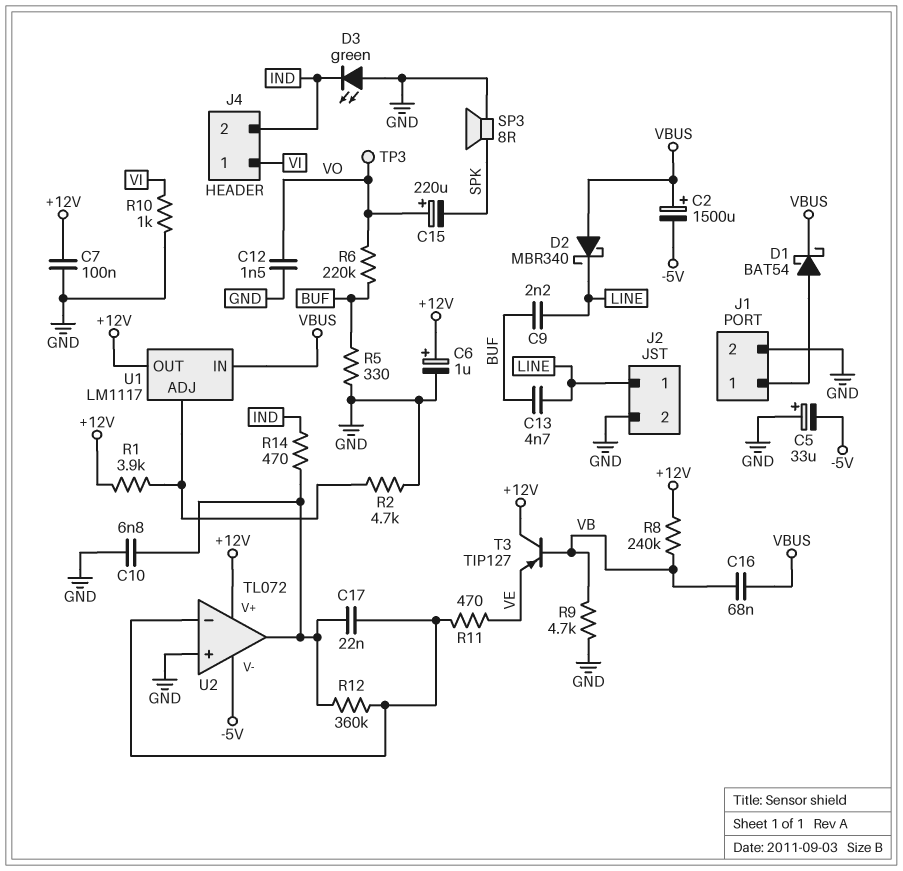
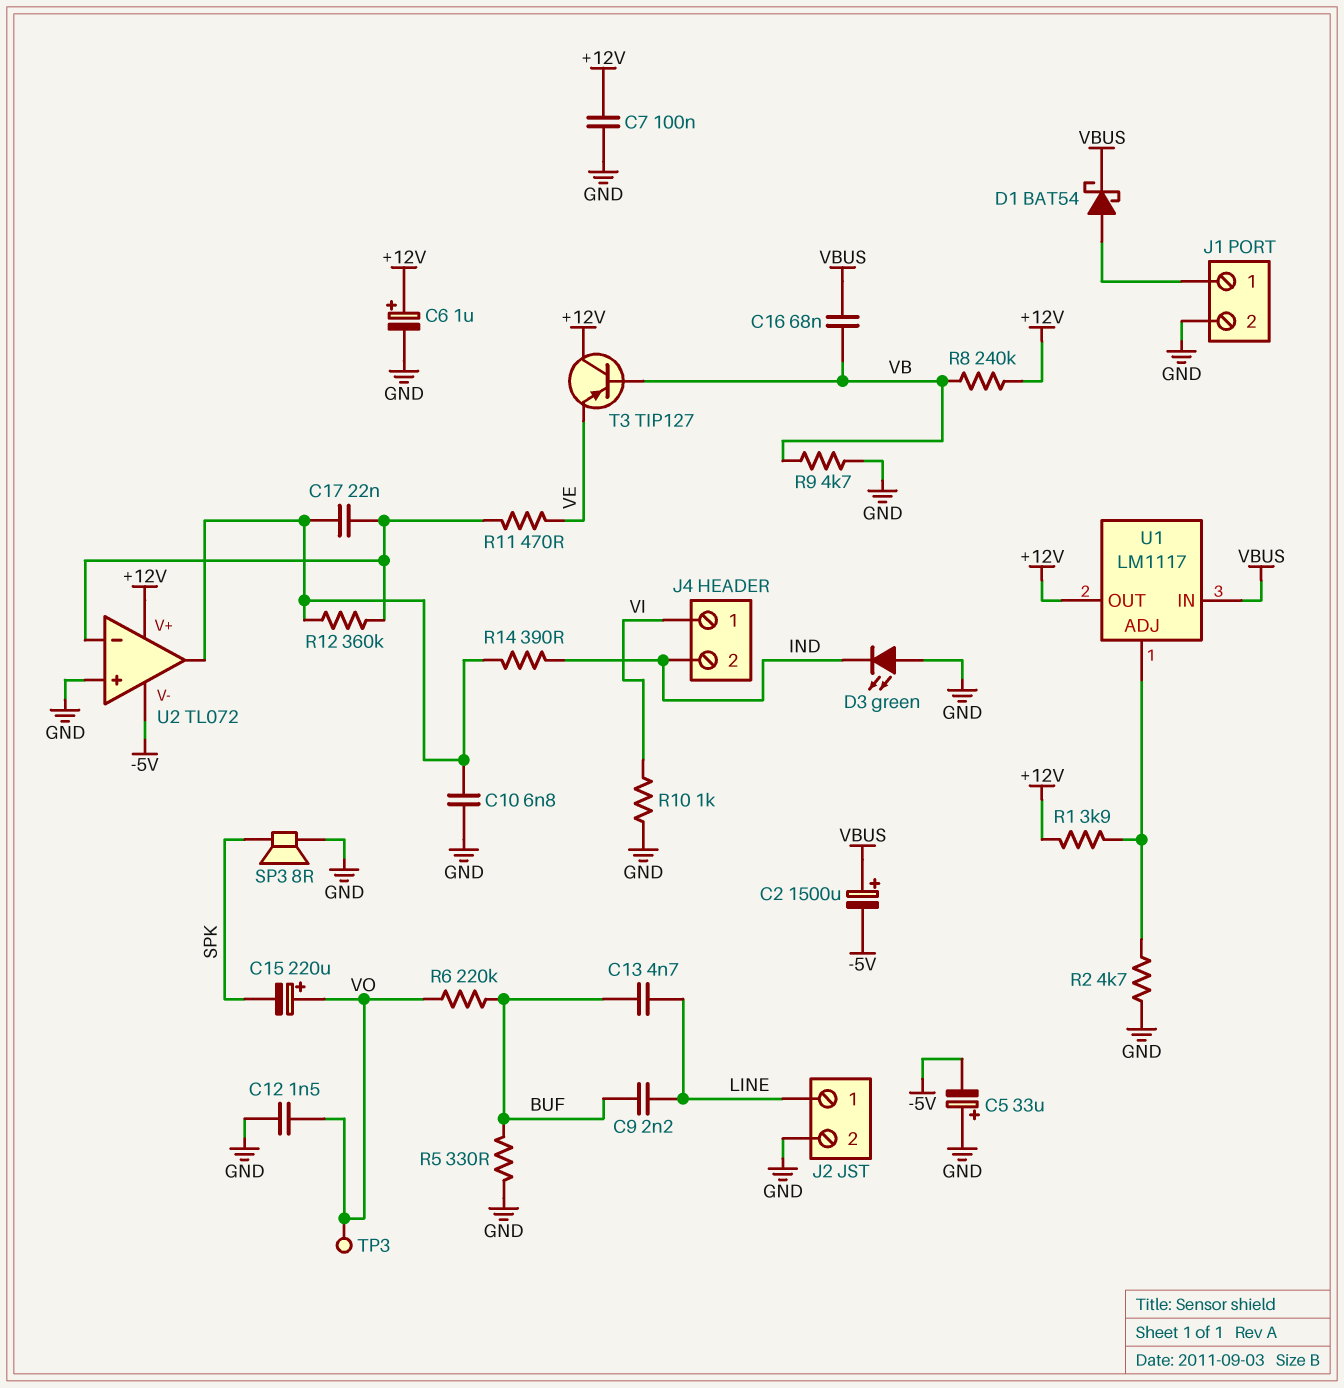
D2: schottky MBR340 (A VBUS, K LINE) -> none
R14: 470 (IND, U2/out) -> 390 (IND, U2/out)

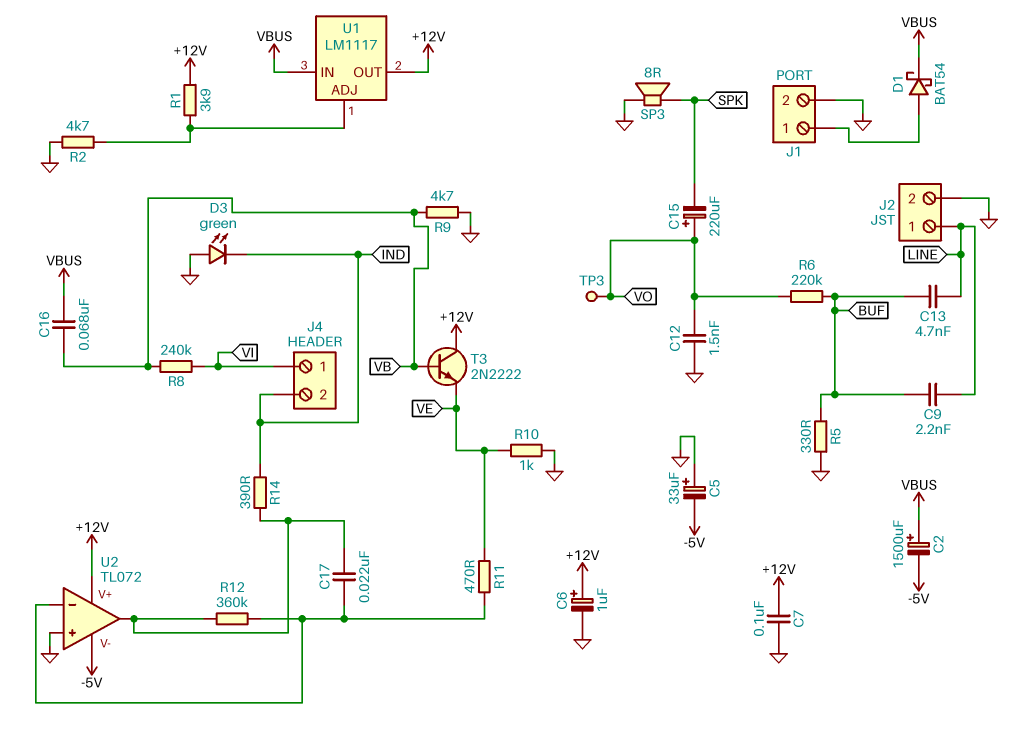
C10: 6.8nF (GND, U2/out) -> none
R8: 240k (+12V, VB) -> 240k (VB, VI)
R10: 1k (GND, VI) -> 1k (GND, VE)
T3: PNP TIP127 (B VB, C +12V, E VE) -> NPN 2N2222 (B VB, C +12V, E VE)

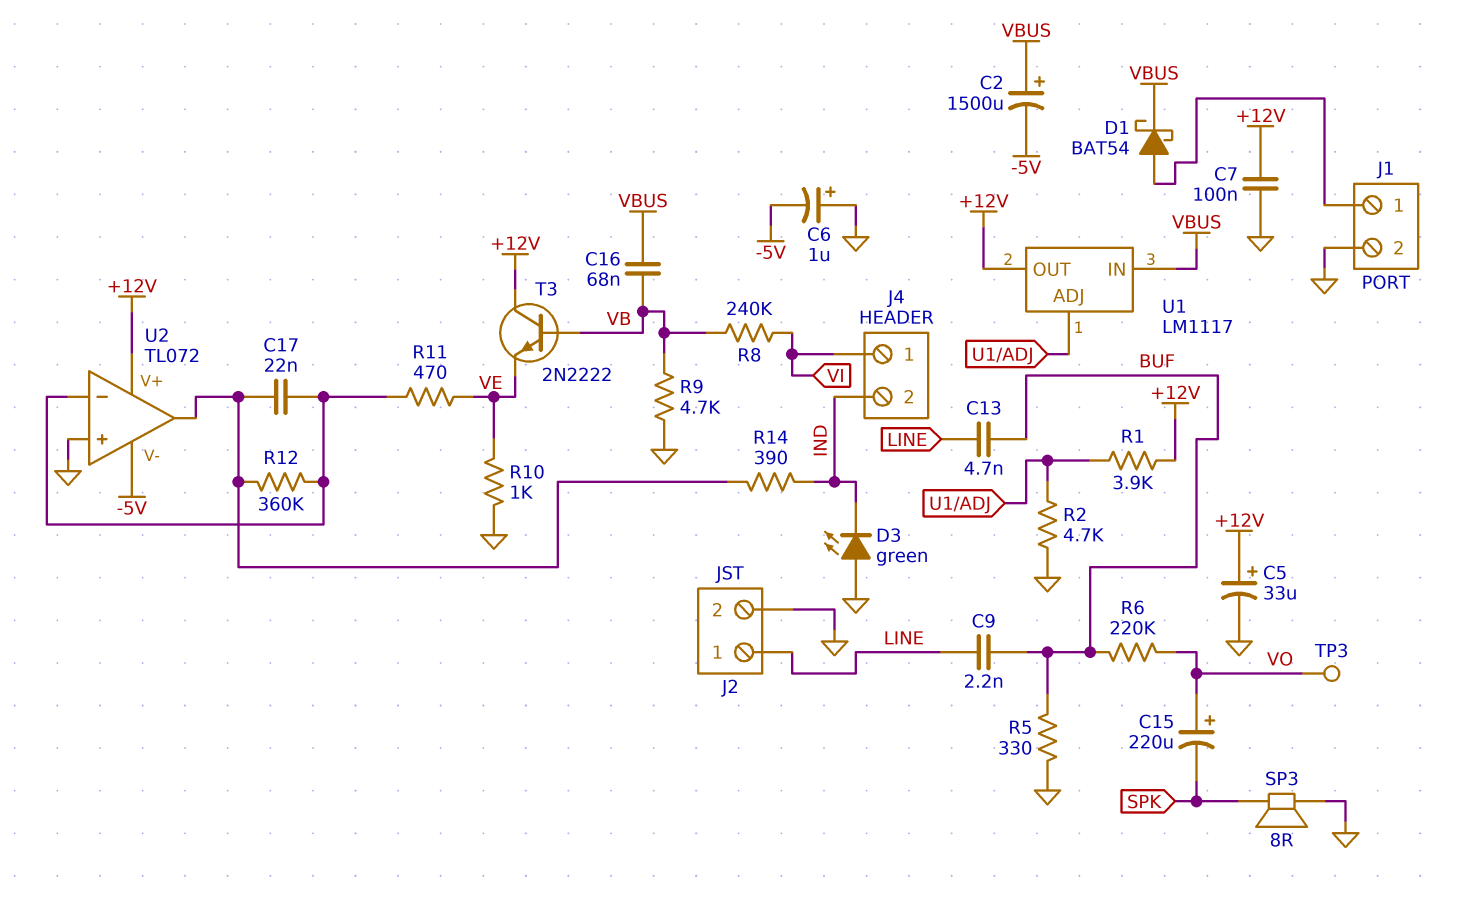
C5: 33uF (plus GND, minus -5V) -> 33uF (plus +12V, minus GND)
C6: 1uF (plus +12V, minus GND) -> 1uF (plus GND, minus -5V)
C12: 1.5nF (GND, VO) -> none

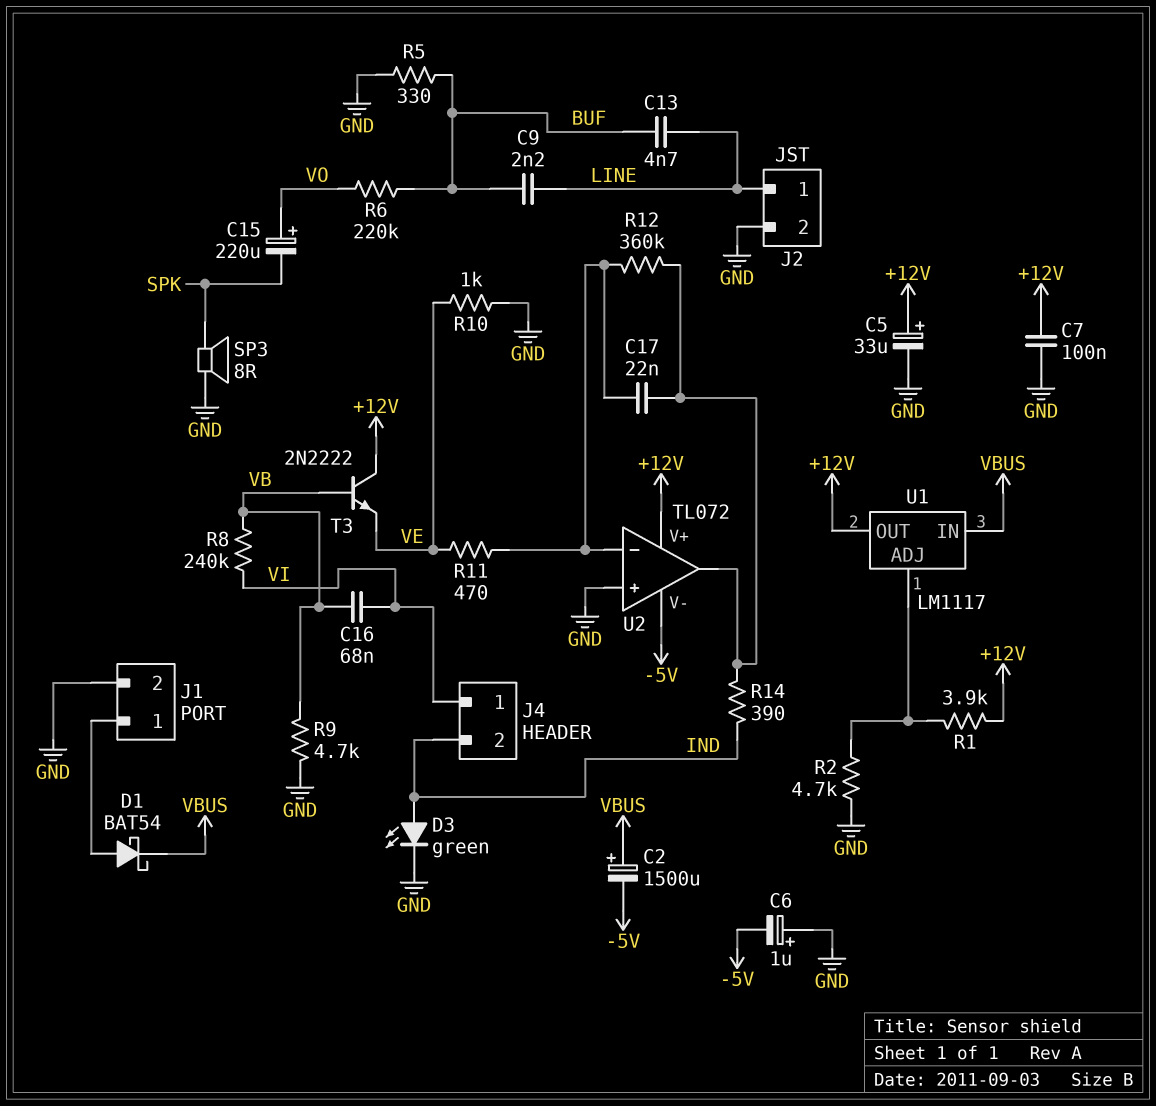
C16: 68nF (VB, VBUS) -> 68nF (VB, VI)
D3: LED green (A GND, K IND) -> LED green (A IND, K GND)
TP3: test point (VO) -> none

